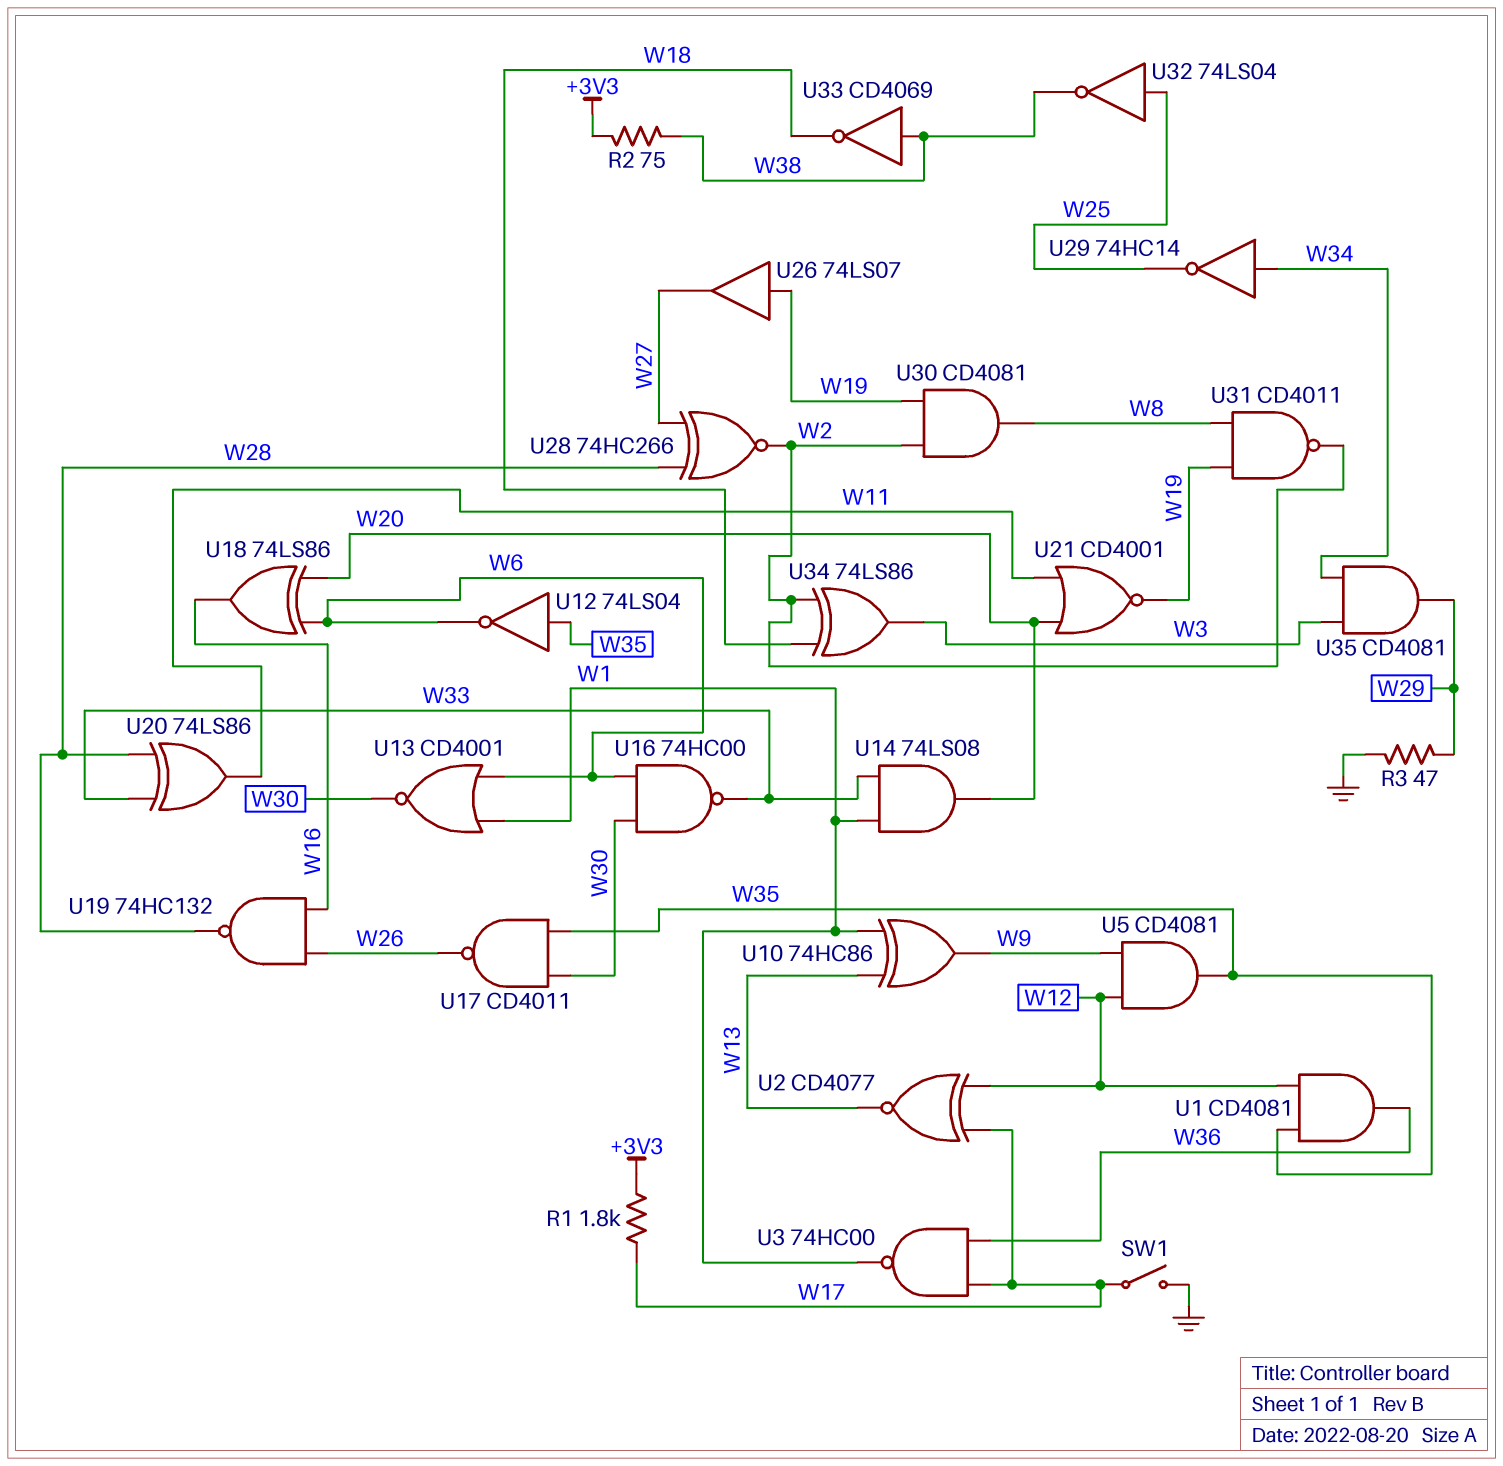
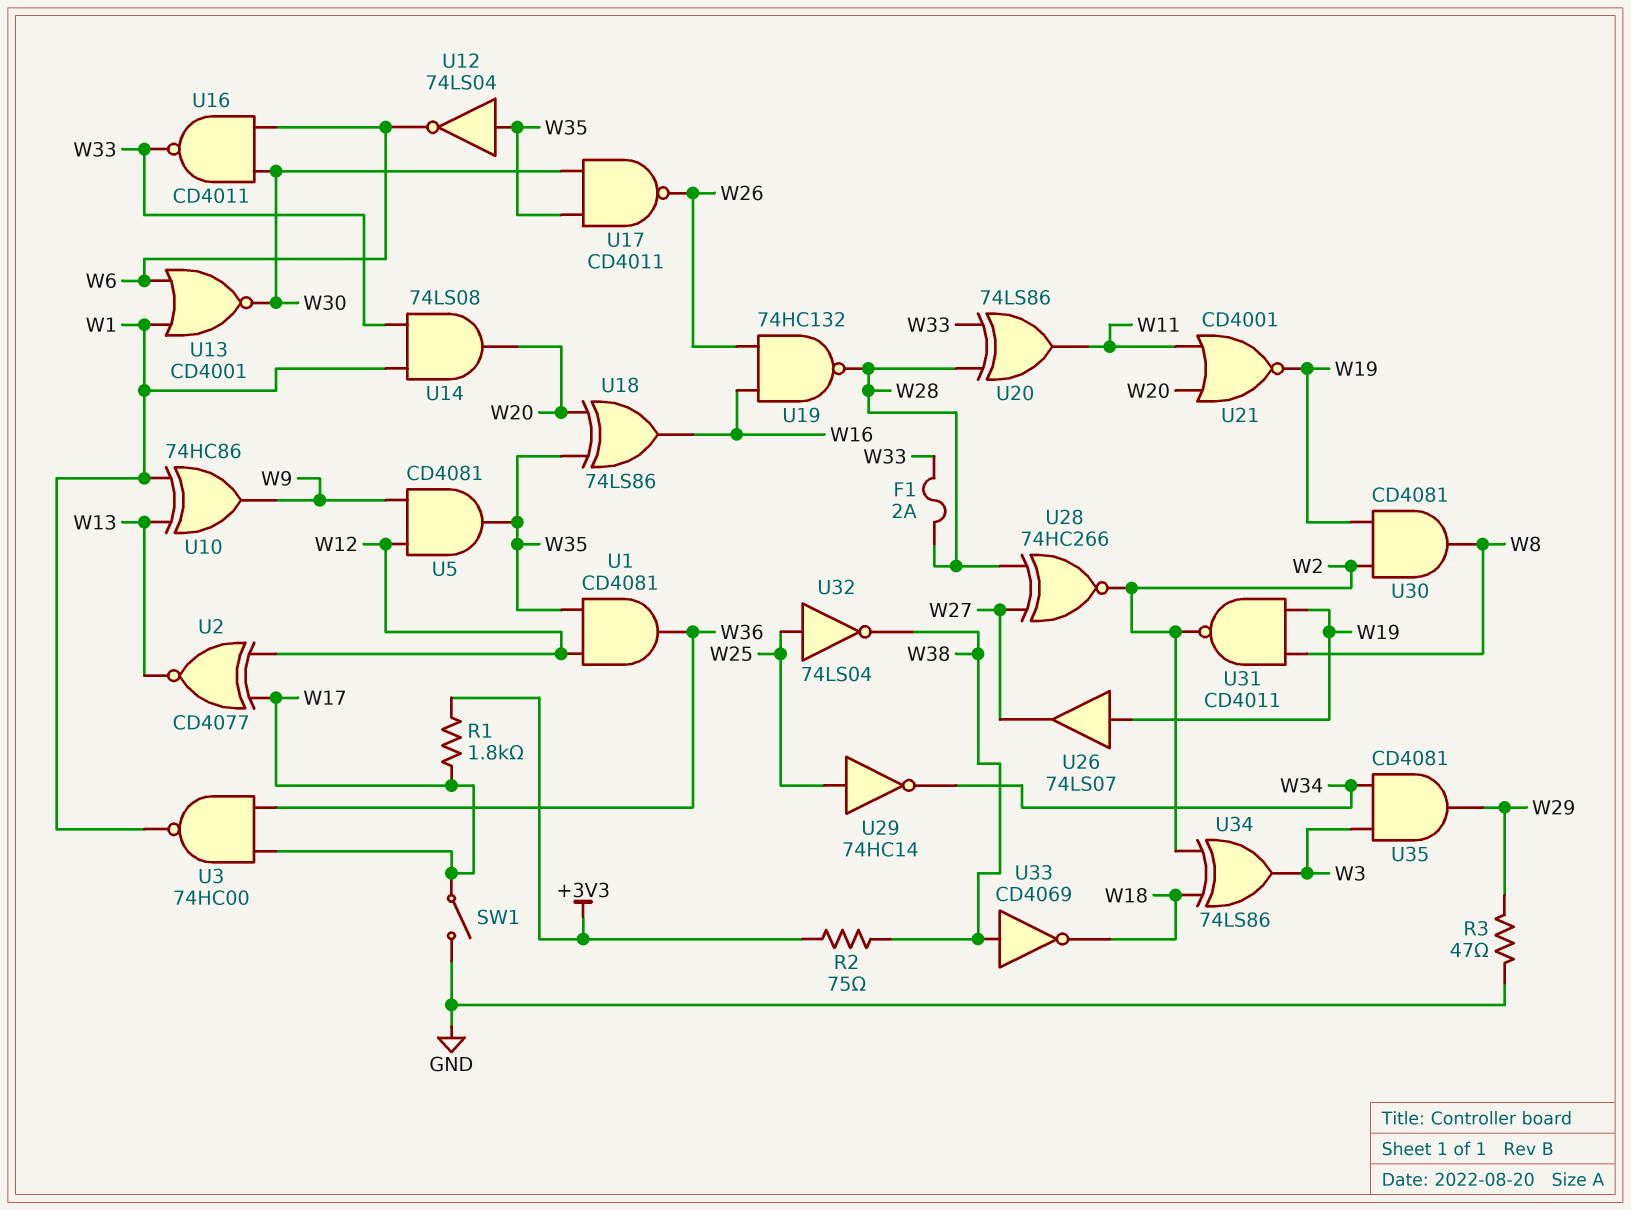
F1: none -> 2A (W28, W33)
U16: NAND 74HC00 (in W6, in W30, out W33) -> NAND CD4011 (in W6, in W30, out W33)
U18: XOR 74LS86 (in W6, in W20, out W16) -> XOR 74LS86 (in W20, in W35, out W16)
U29: NOT 74HC14 (in W34, out W25) -> NOT 74HC14 (in W25, out W34)

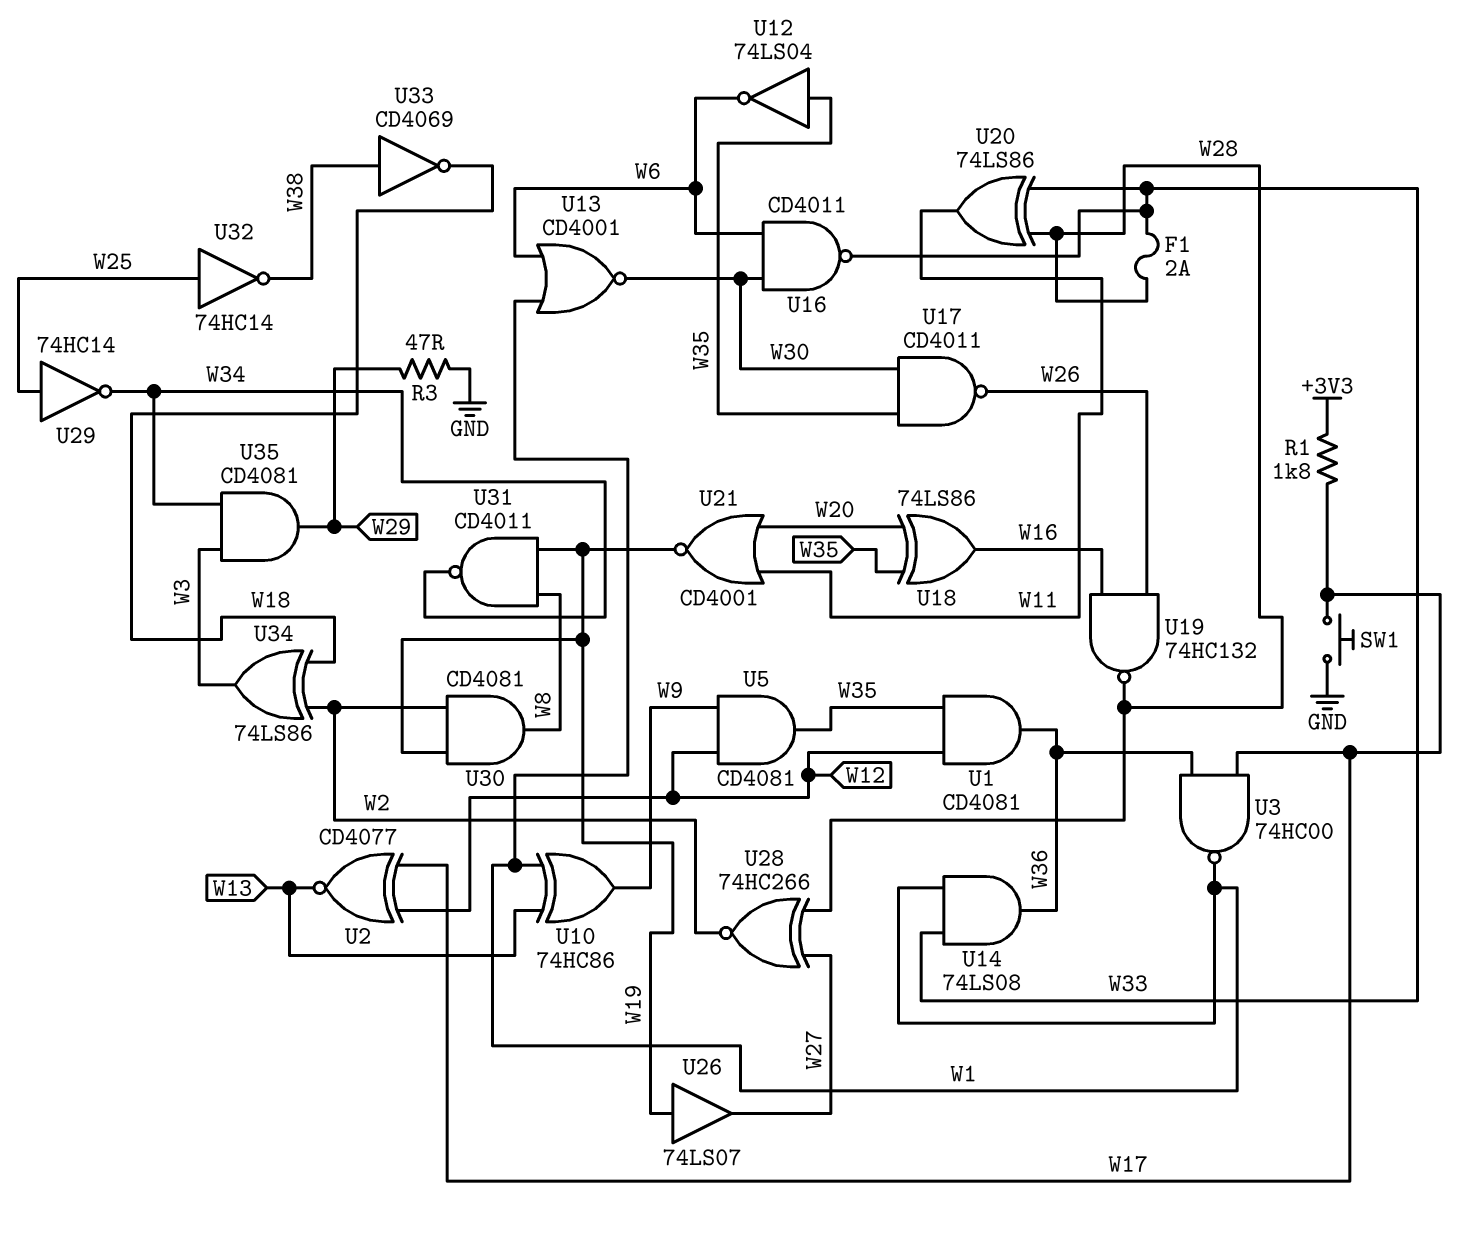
R2: 75 (+3V3, W38) -> none
SW1: switch (GND, W17) -> button (GND, W17)
U14: AND 74LS08 (in W1, in W33, out W20) -> AND 74LS08 (in W1, in W33, out W36)
U31: NAND CD4011 (in W8, in W19, out W2) -> NAND CD4011 (in W8, in W19, out W34)
U32: NOT 74LS04 (in W25, out W38) -> NOT 74HC14 (in W25, out W38)

